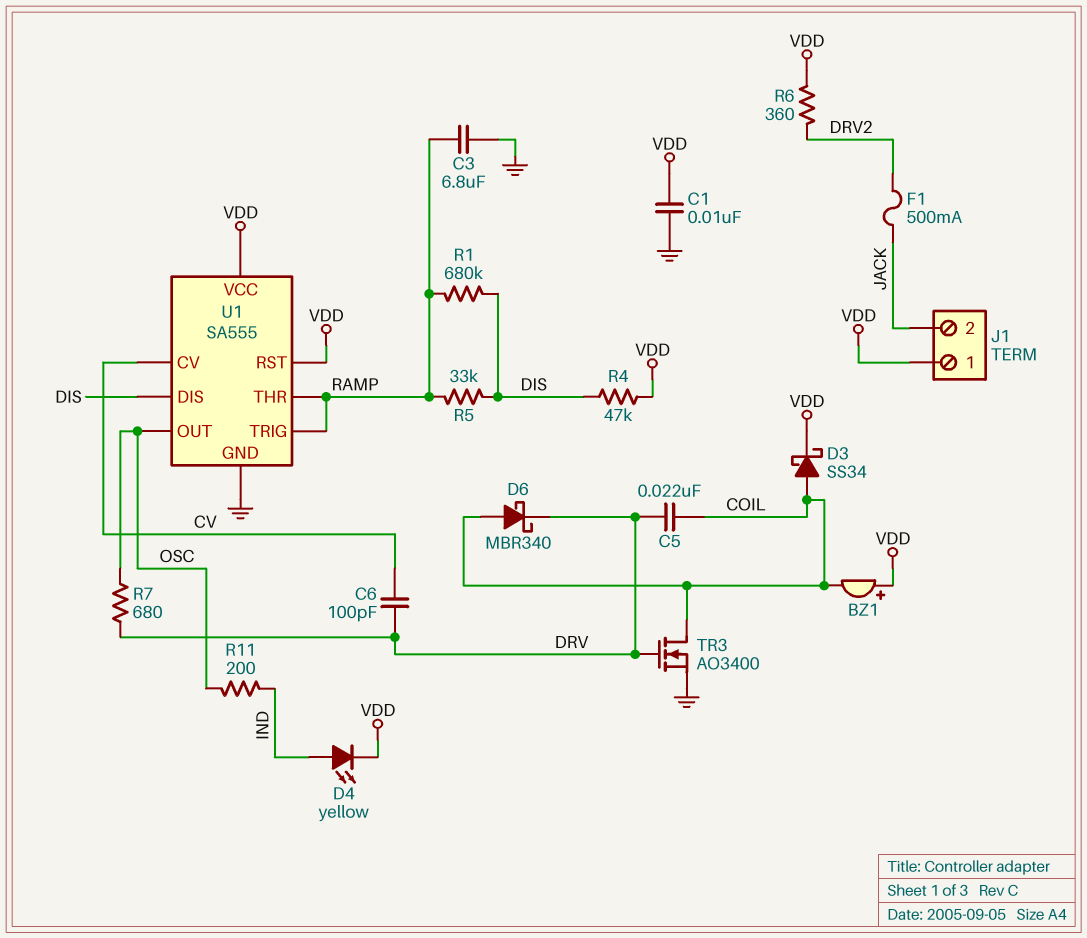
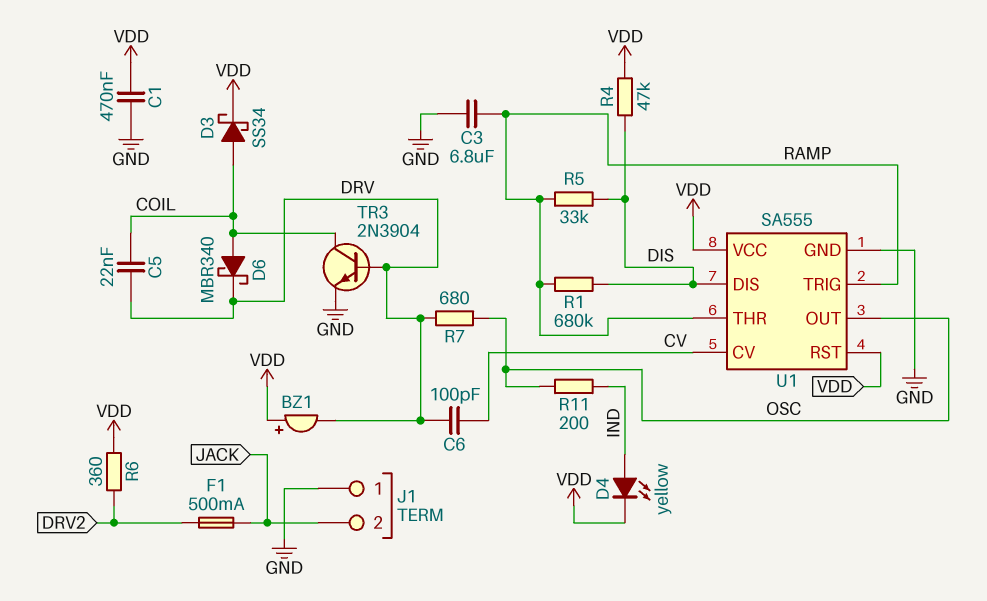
BZ1: buzzer (plus VDD, minus COIL) -> buzzer (plus VDD, minus DRV)
C1: 10nF (GND, VDD) -> 470nF (GND, VDD)
J1 pin 1: VDD -> GND
TR3: NMOS AO3400 (G DRV, D COIL, S GND) -> NPN 2N3904 (B DRV, C COIL, E GND)

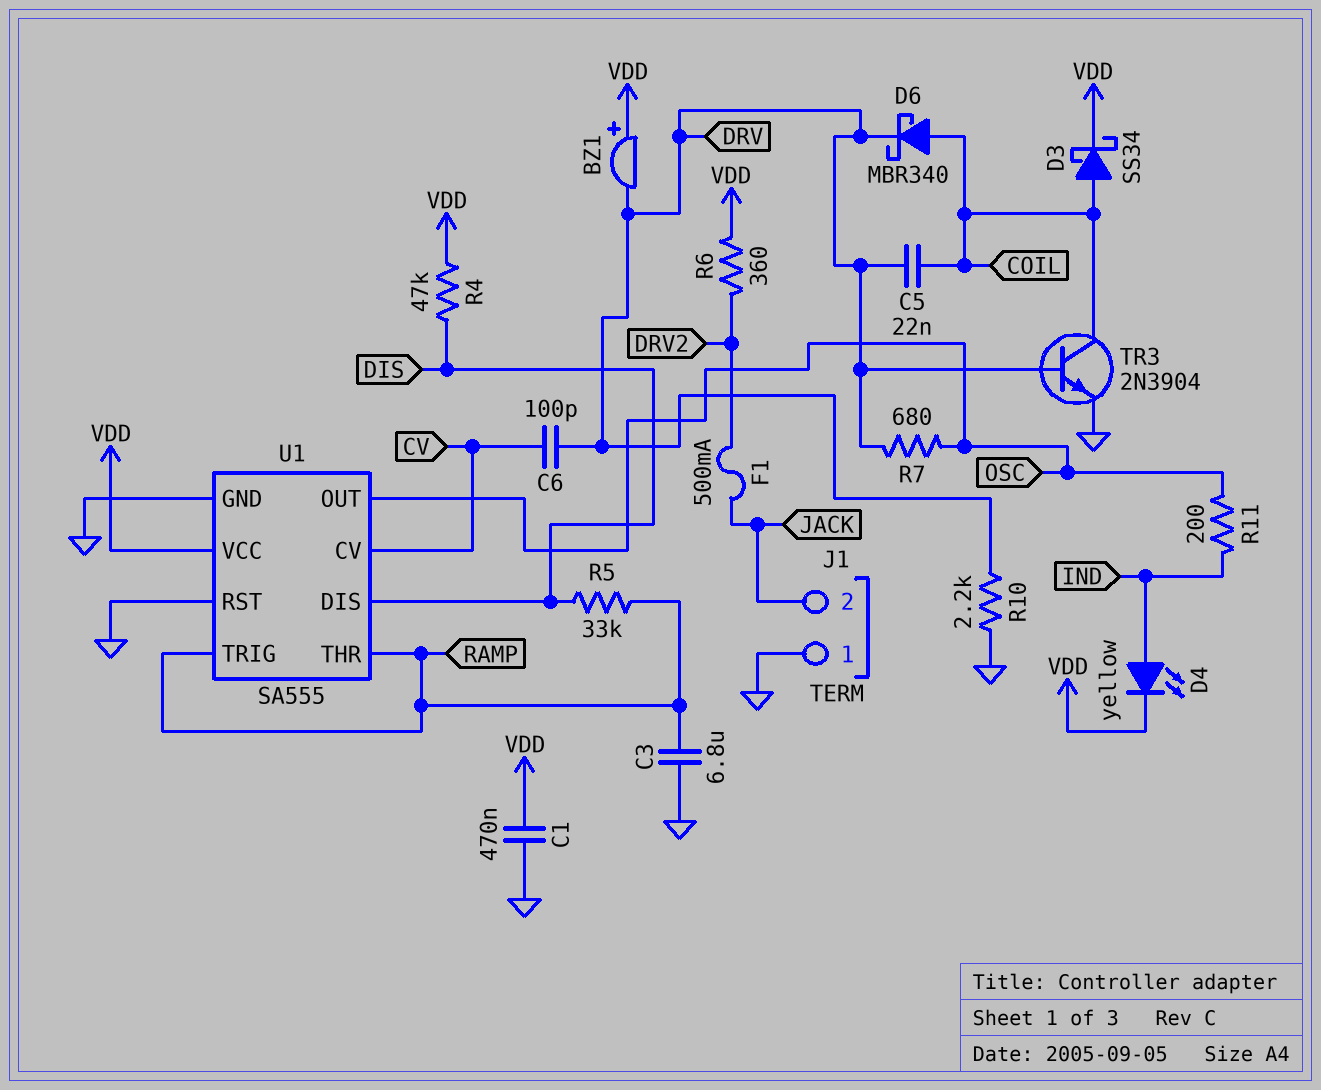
R1: 680k (DIS, RAMP) -> none
R10: none -> 2.2k (DRV, GND)
U1 pin RST: VDD -> GND

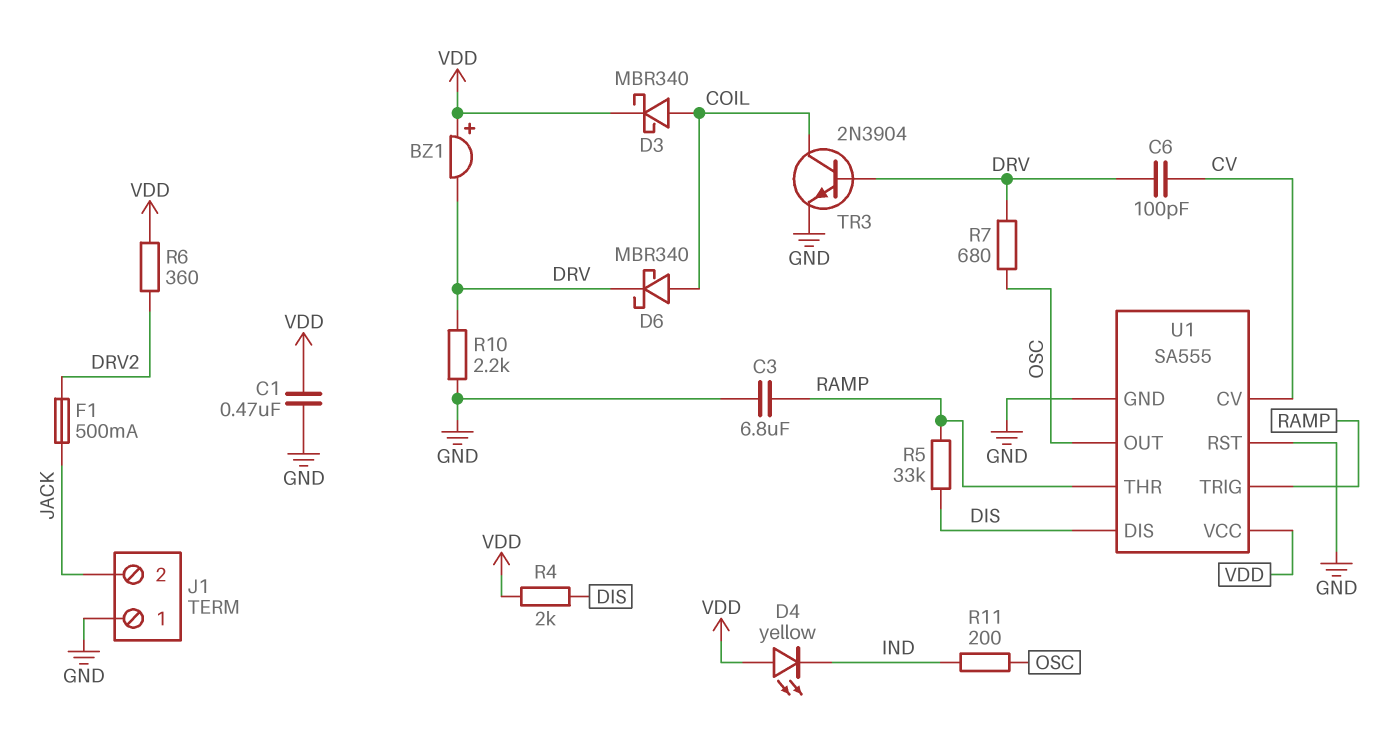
C5: 22nF (COIL, DRV) -> none
D3: schottky SS34 (A COIL, K VDD) -> schottky MBR340 (A COIL, K VDD)
D4: LED yellow (A IND, K VDD) -> LED yellow (A VDD, K IND)
R4: 47k (DIS, VDD) -> 2k (DIS, VDD)

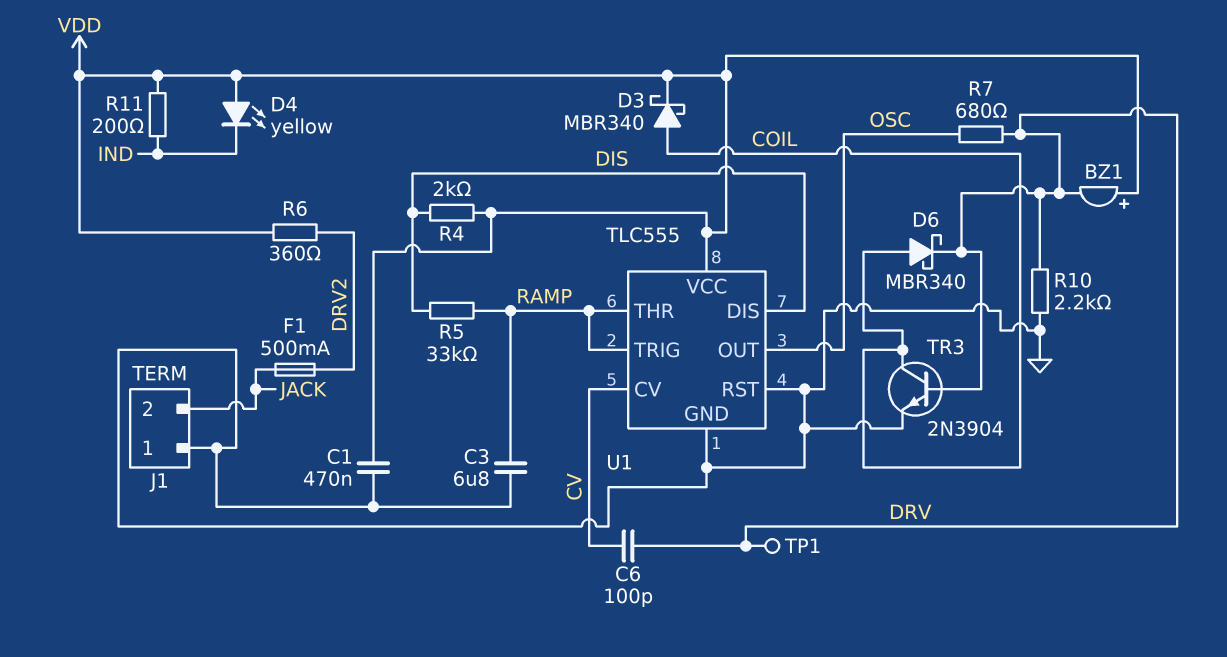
R11: 200 (IND, OSC) -> 200 (IND, VDD)
TP1: none -> test point (DRV)
U1: SA555 -> TLC555

